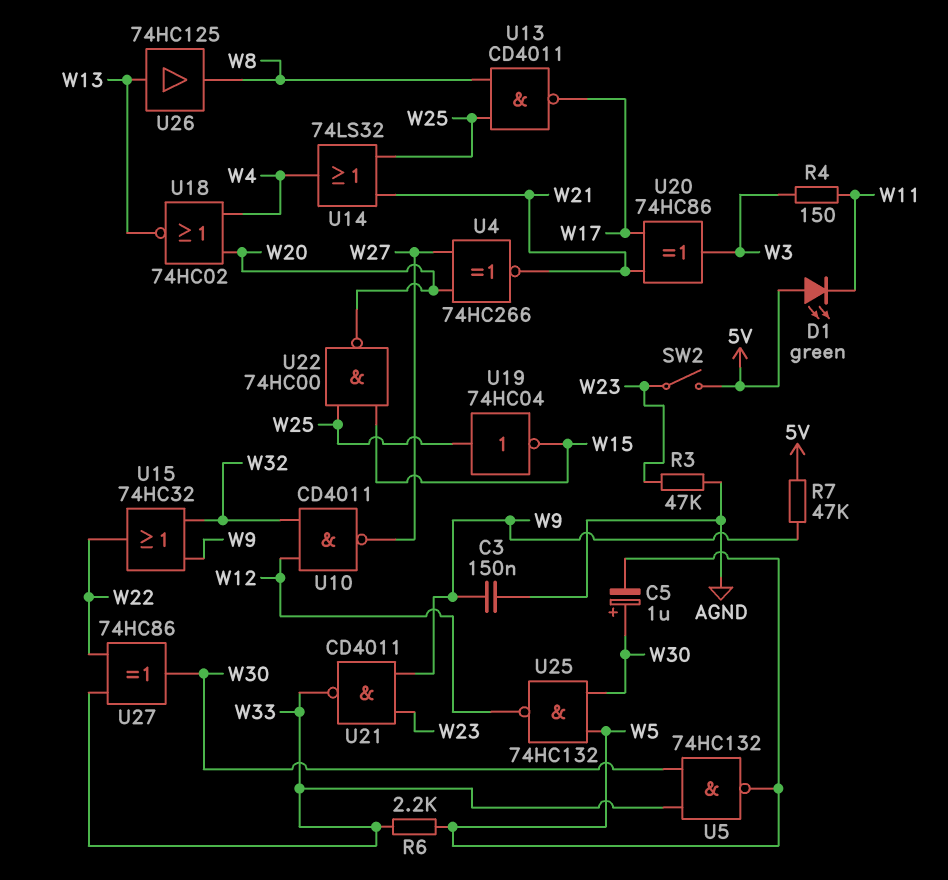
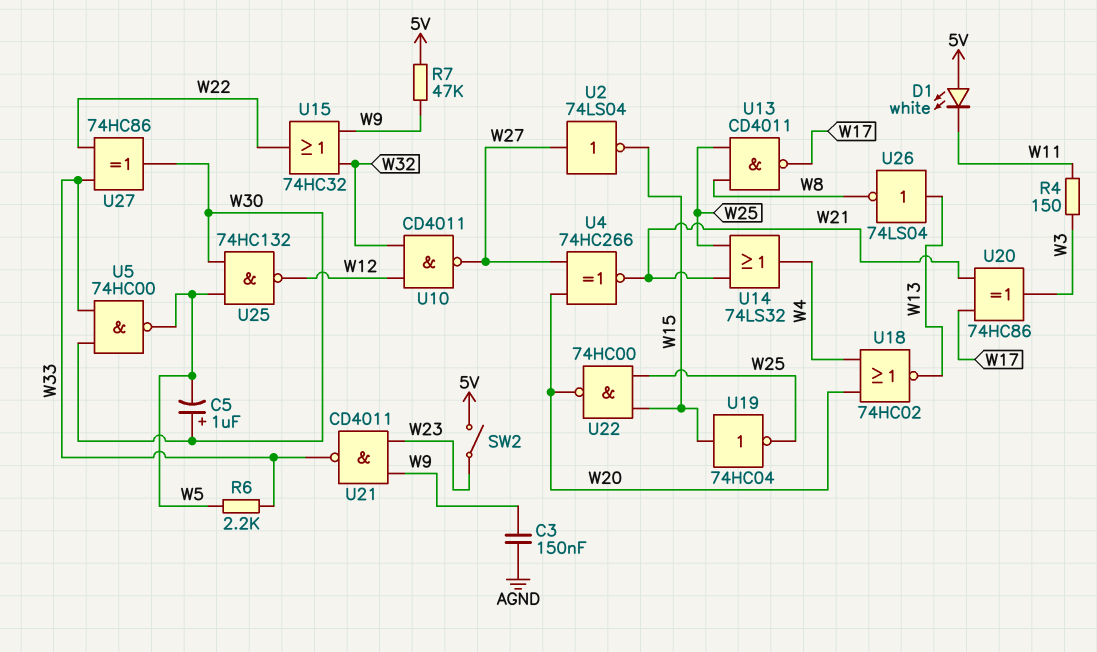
D1: LED green (A 5V, K W11) -> LED white (A 5V, K W11)
R3: 47k (AGND, W23) -> none
U2: none -> NOT 74LS04 (in W27, out W15)
U5: NAND 74HC132 (in W30, in W33, out W5) -> NAND 74HC00 (in W30, in W33, out W5)
U19: NOT 74HC04 (in W25, out W15) -> NOT 74HC04 (in W15, out W25)
U26: buffer 74HC125 (in W13, out W8) -> NOT 74LS04 (in W13, out W8)

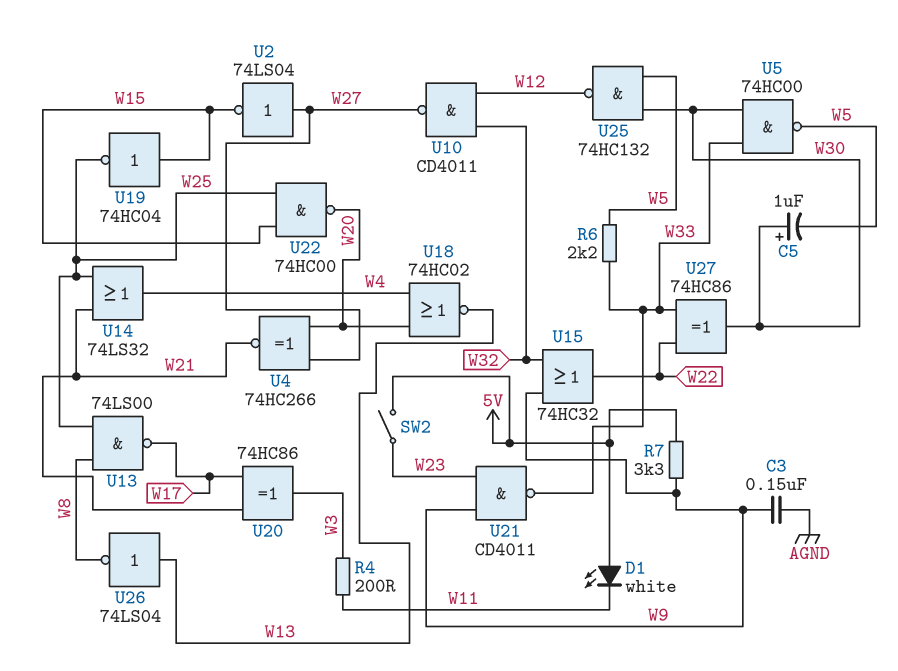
R4: 150 (W3, W11) -> 200 (W3, W11)
R7: 47k (5V, W9) -> 3.3k (5V, W9)
U13: NAND CD4011 (in W8, in W25, out W17) -> NAND 74LS00 (in W8, in W25, out W17)

